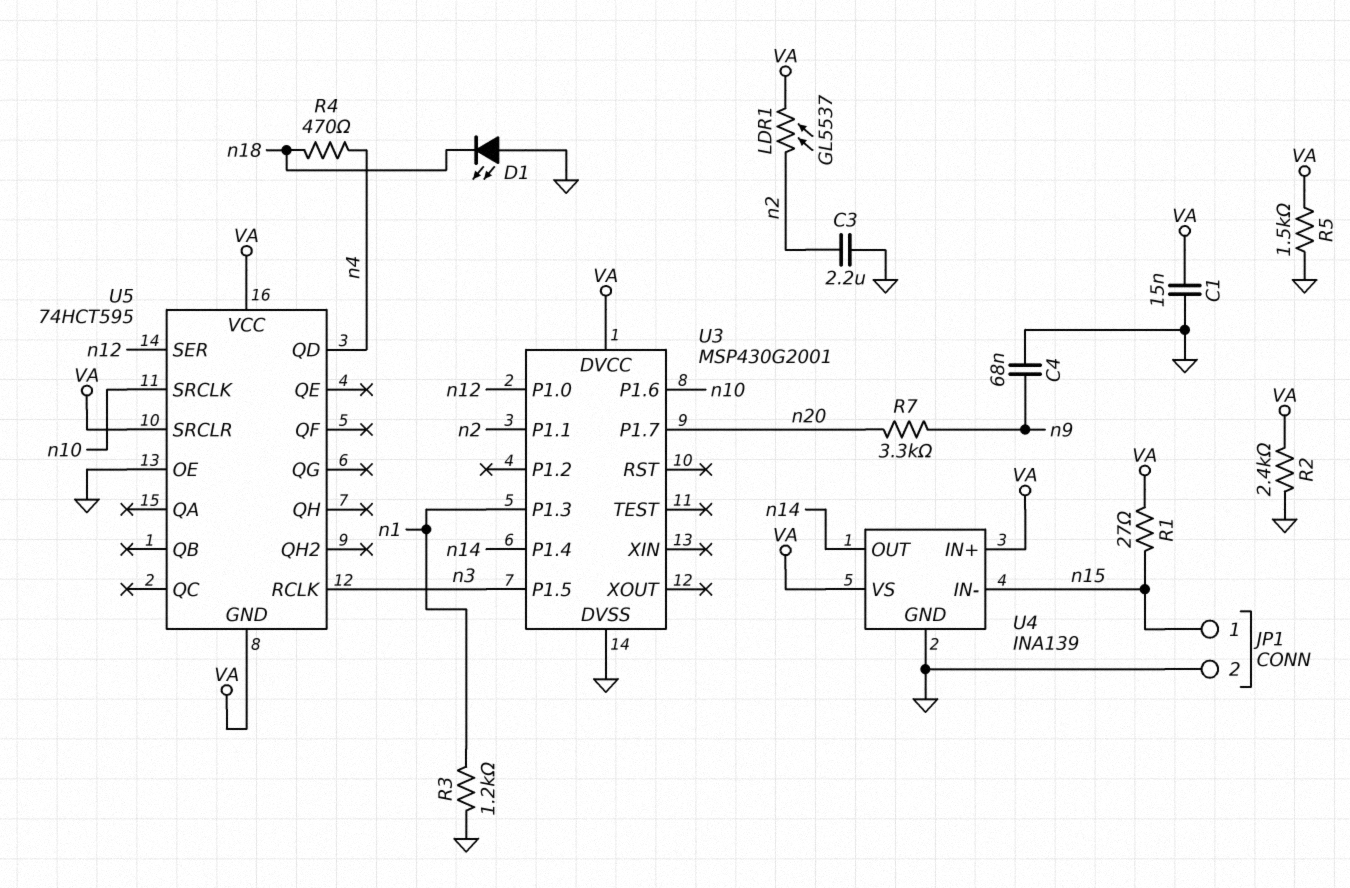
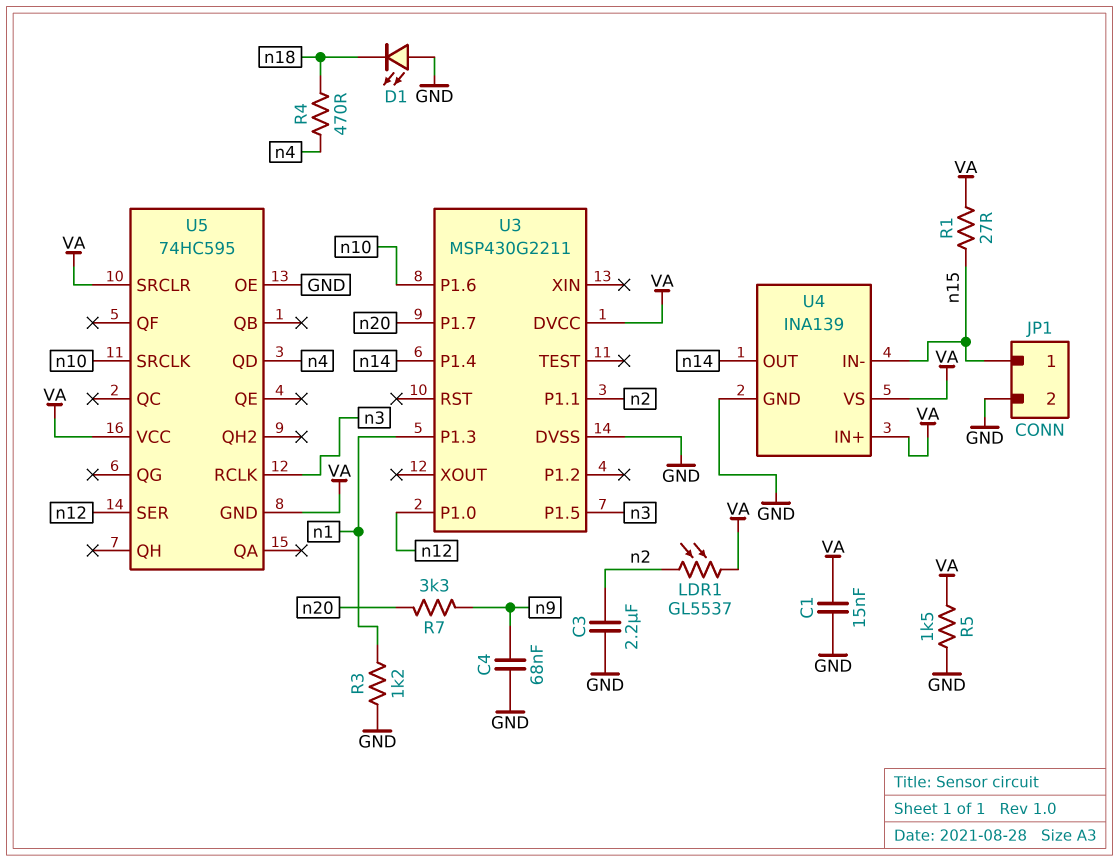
R2: 2.4k (GND, VA) -> none
U3: MSP430G2001 -> MSP430G2211
U5: 74HCT595 -> 74HC595

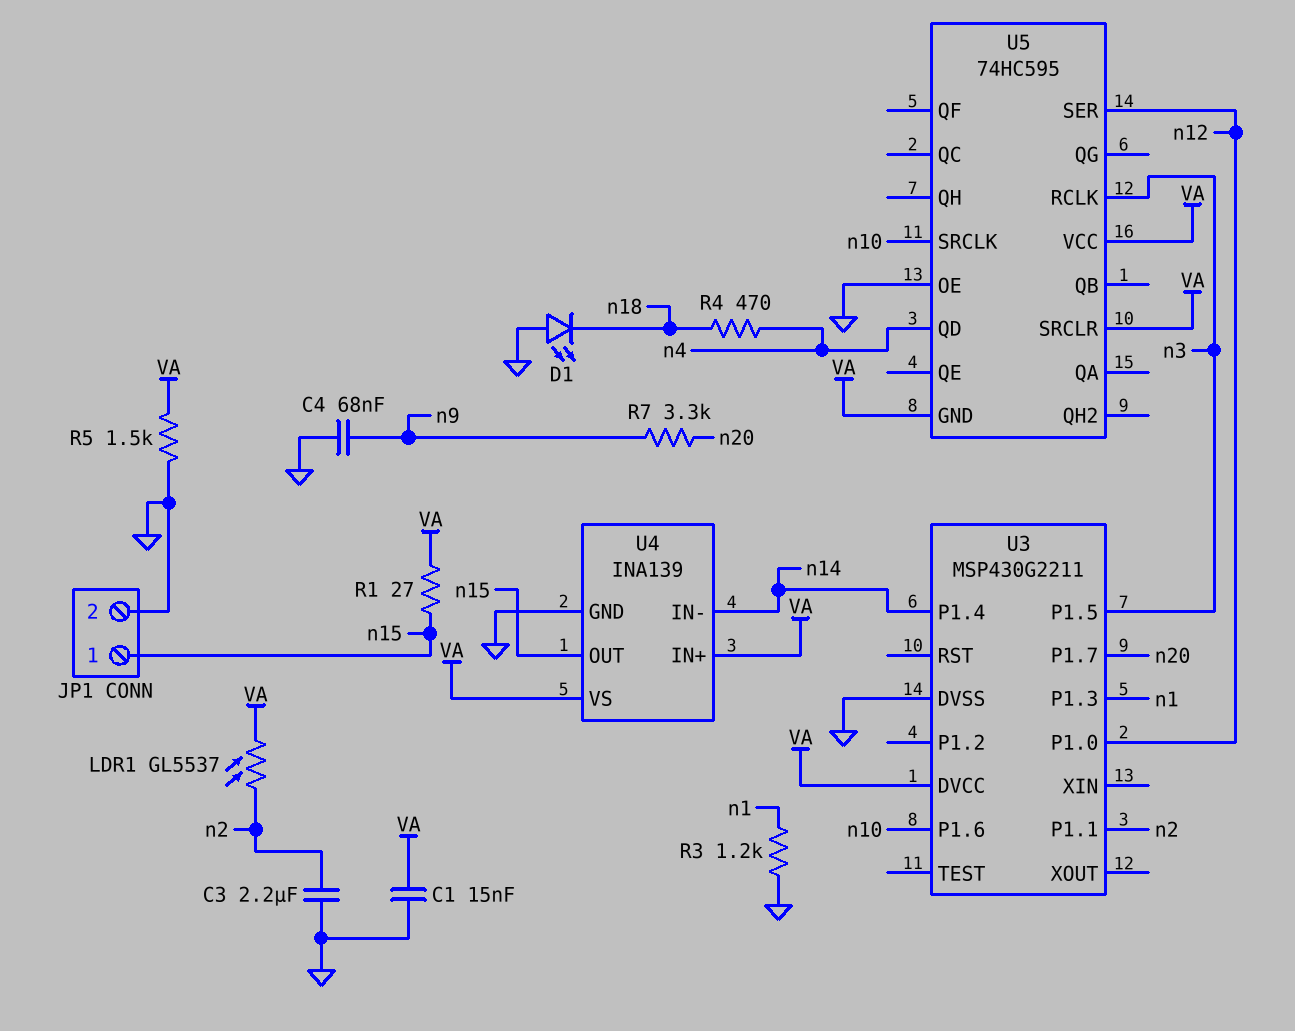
U4 pin IN-: n15 -> n14
U4 pin OUT: n14 -> n15

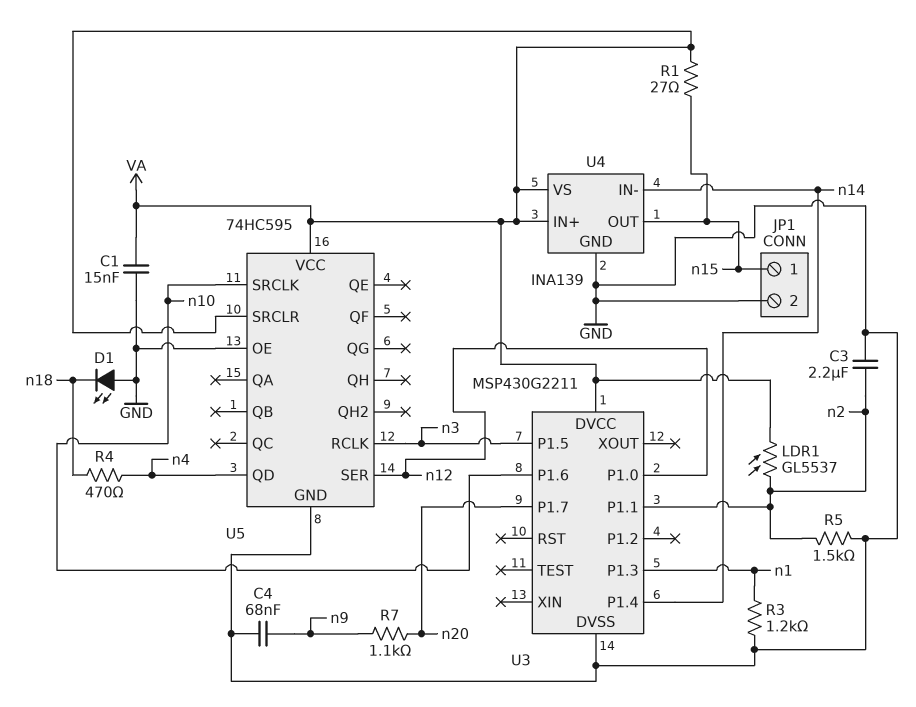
R5: 1.5k (GND, VA) -> 1.5k (GND, n2)
R7: 3.3k (n9, n20) -> 1.1k (n9, n20)
U5 pin GND: VA -> GND

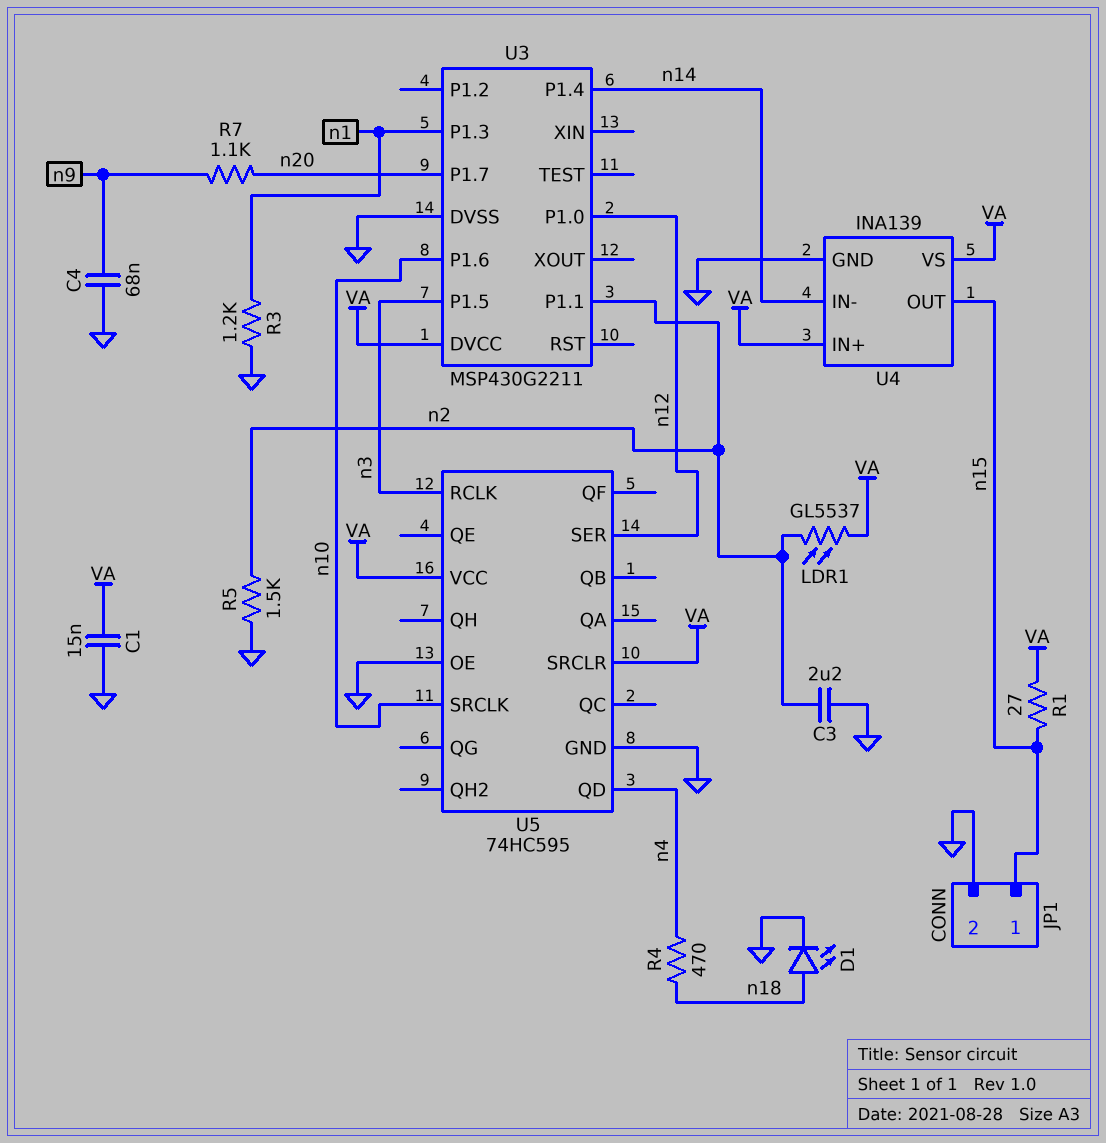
D1: LED (A GND, K n18) -> LED (A n18, K GND)

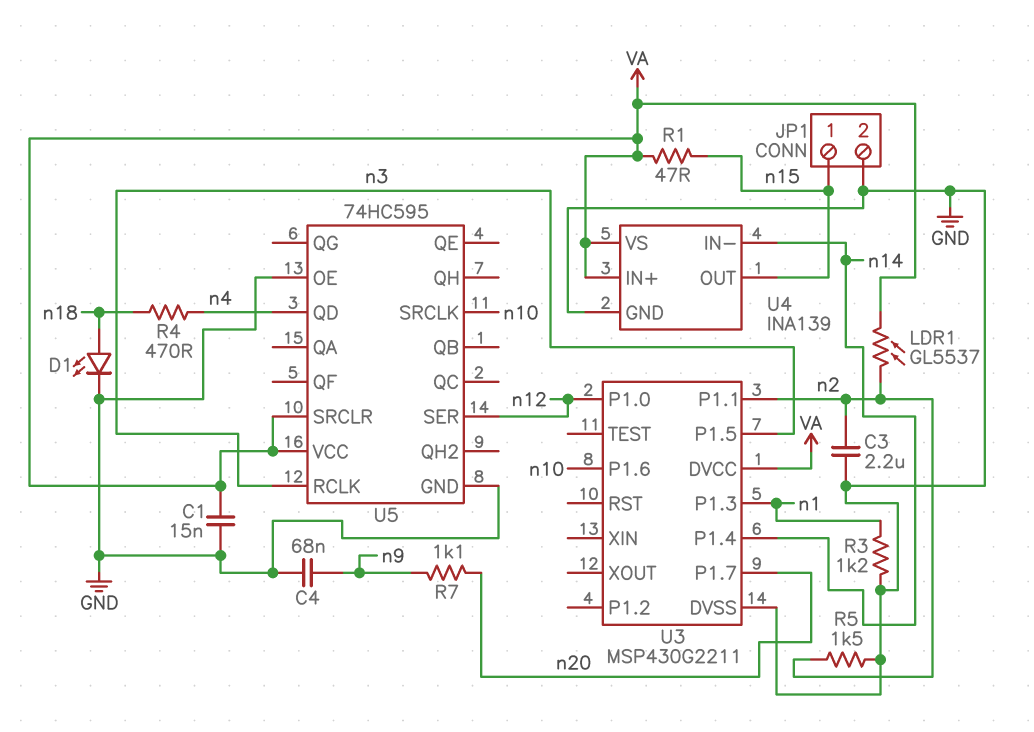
R1: 27 (VA, n15) -> 47 (VA, n15)

